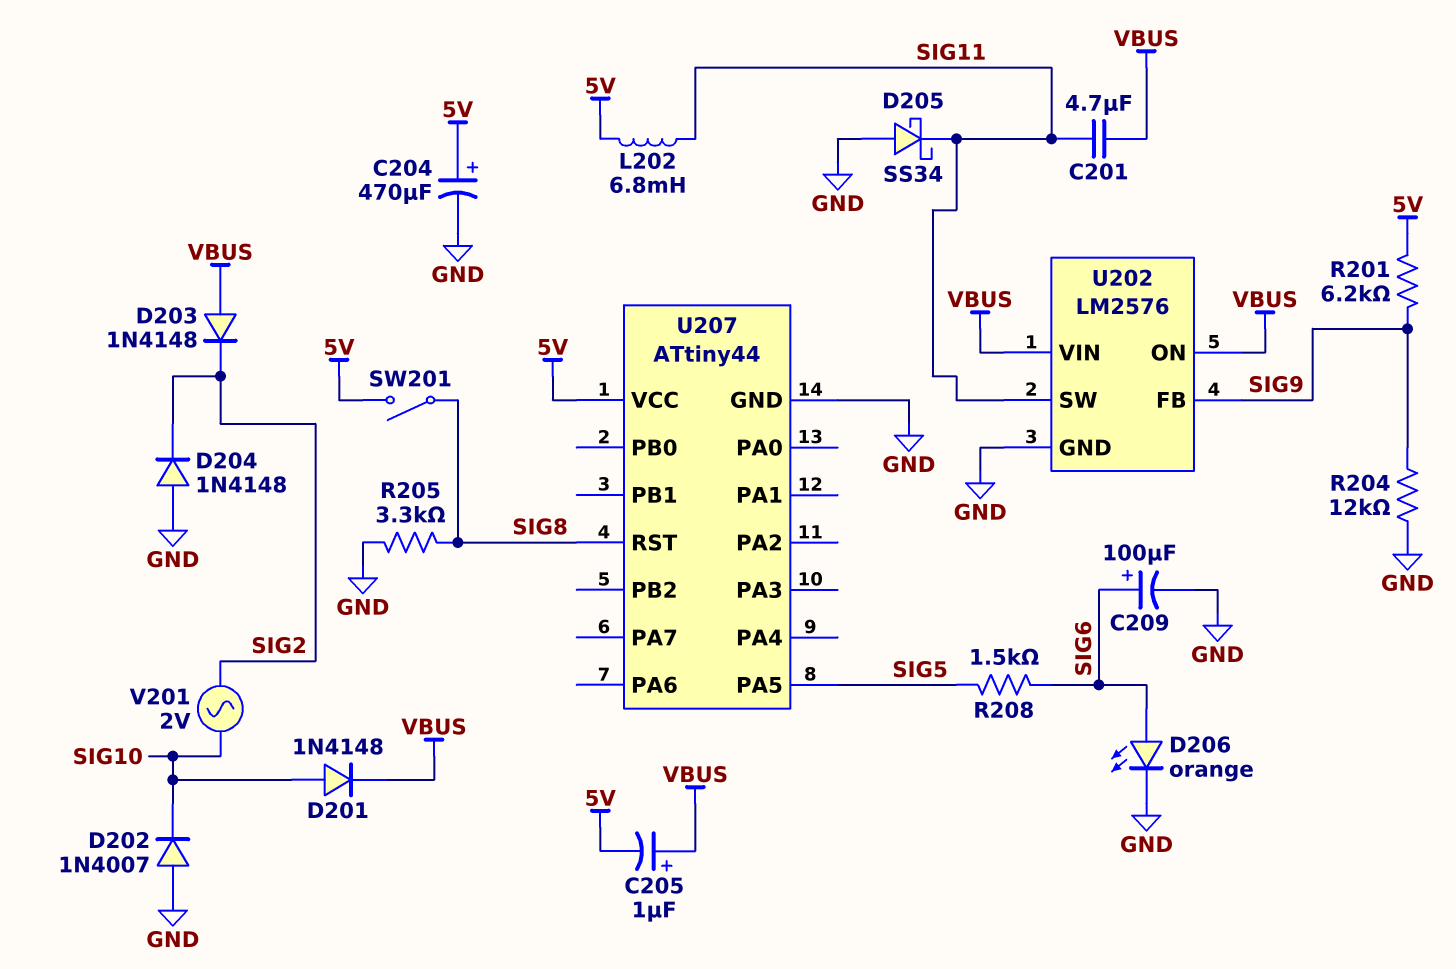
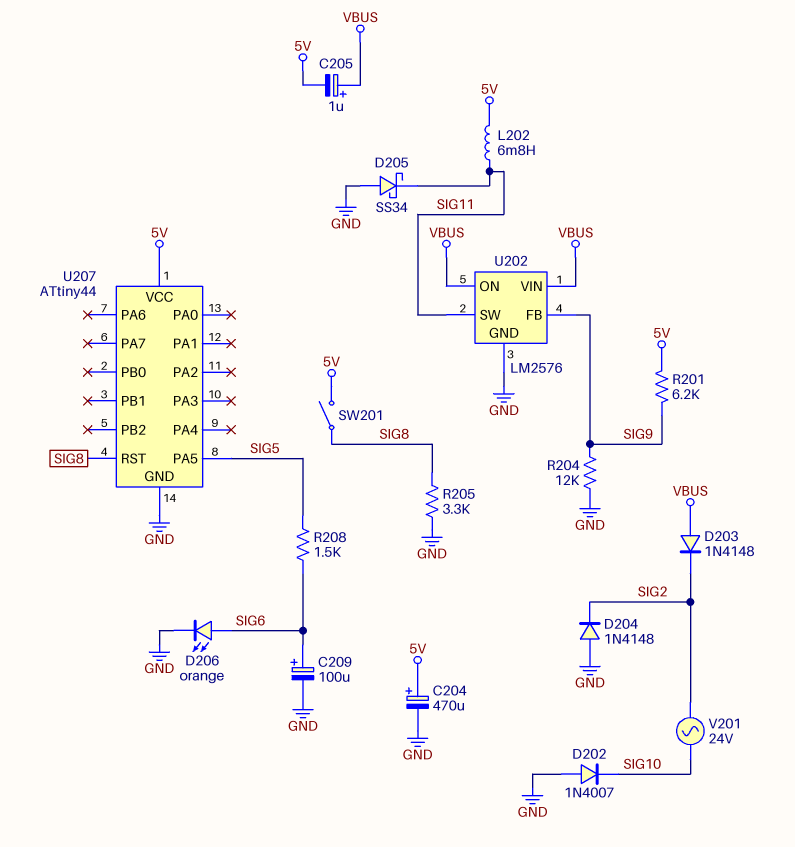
C201: 4.7uF (SIG11, VBUS) -> none
D201: diode 1N4148 (A SIG10, K VBUS) -> none
V201: AC 2V (SIG2, SIG10) -> AC 24V (SIG2, SIG10)

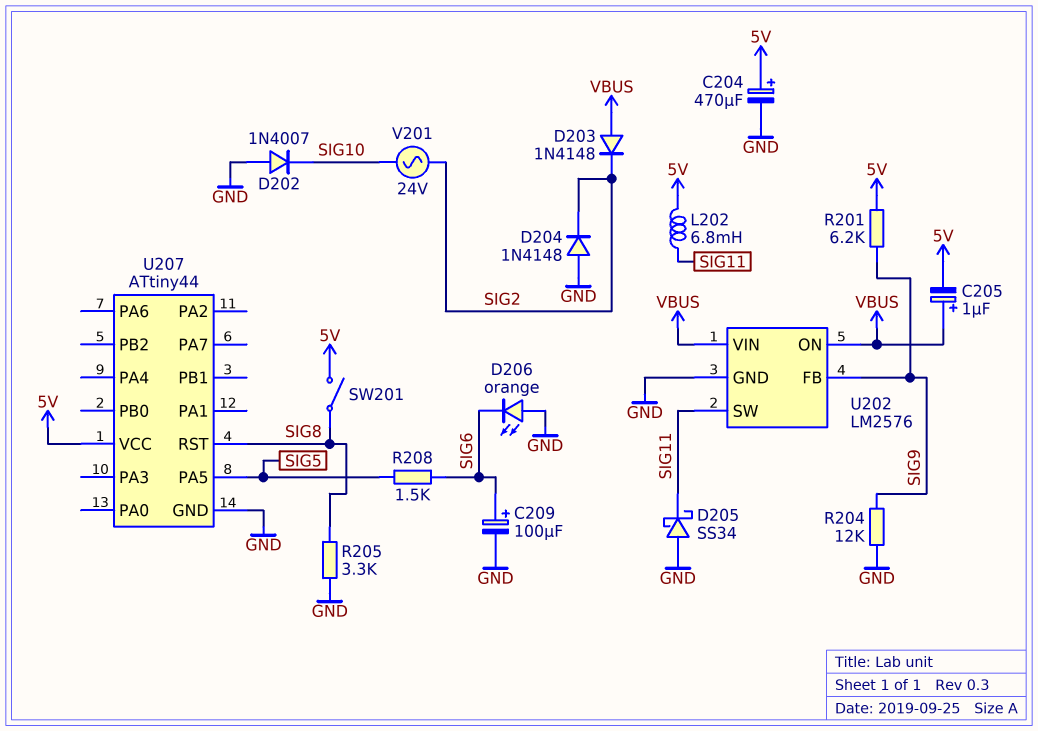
D206: LED orange (A SIG6, K GND) -> LED orange (A GND, K SIG6)

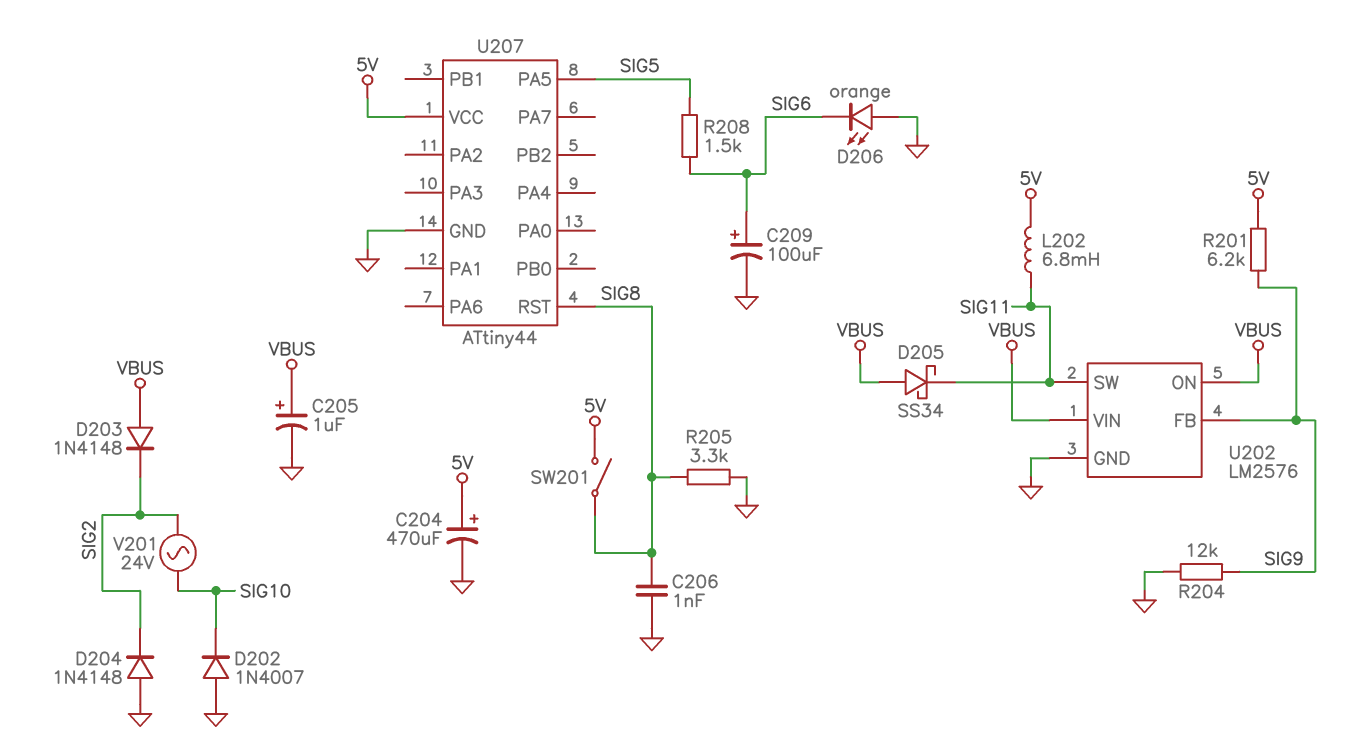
C205: 1uF (plus VBUS, minus 5V) -> 1uF (plus VBUS, minus GND)
C206: none -> 1nF (GND, SIG8)
D205: schottky SS34 (A GND, K SIG11) -> schottky SS34 (A VBUS, K SIG11)

